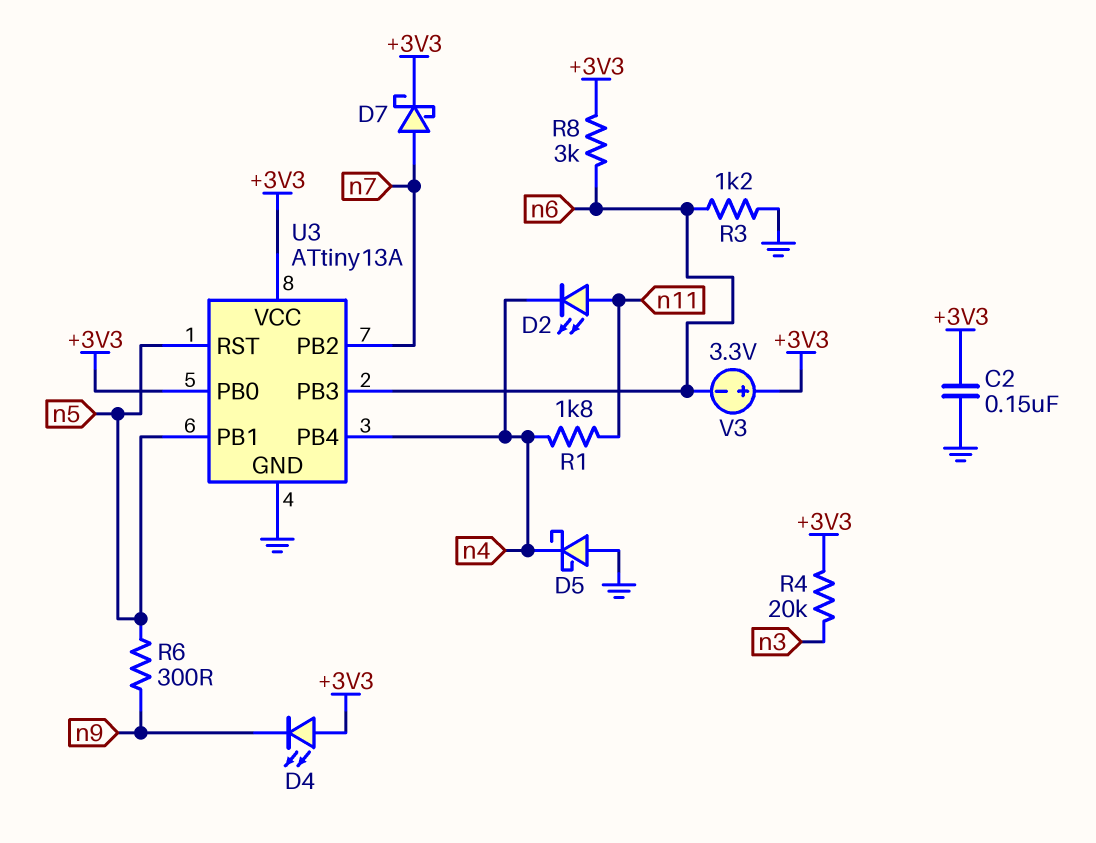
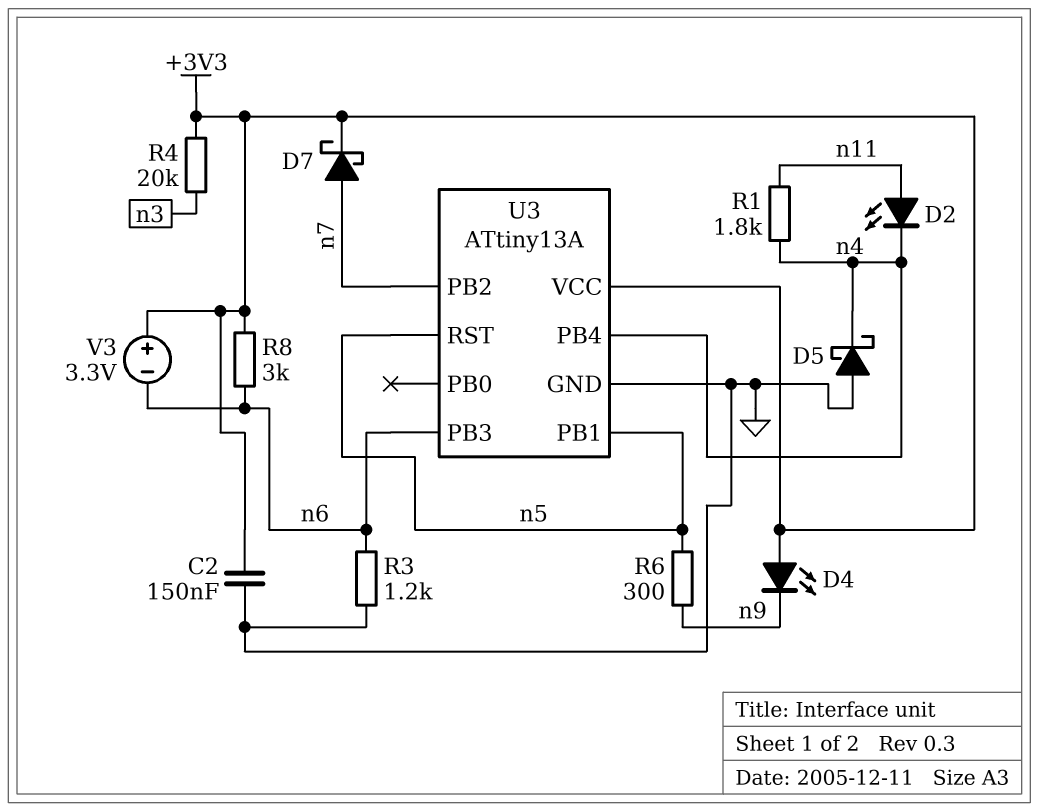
U3 pin PB0: +3V3 -> none

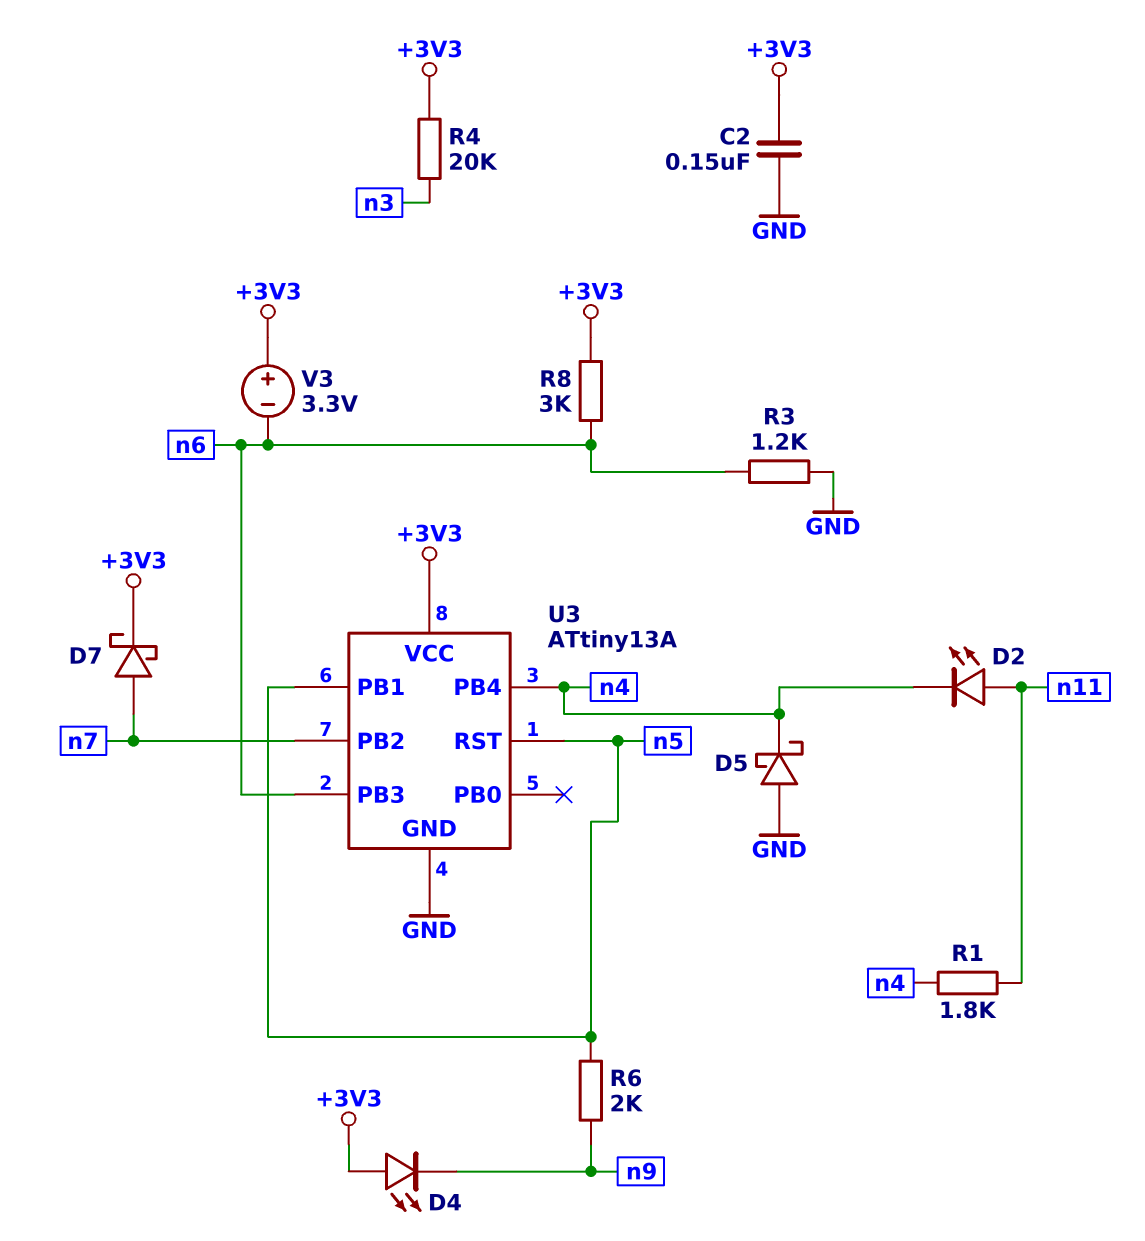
R6: 300 (n5, n9) -> 2k (n5, n9)

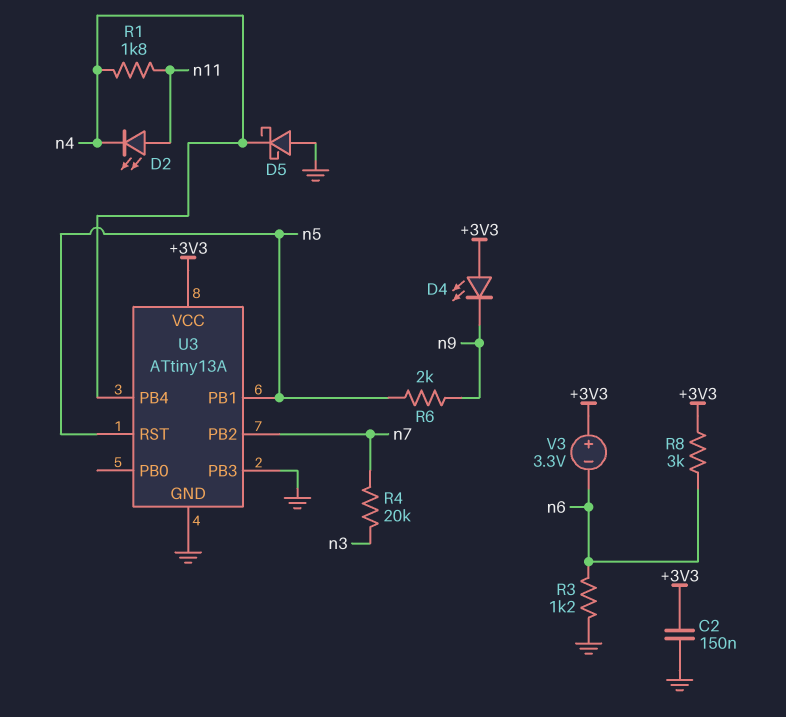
D7: schottky (A n7, K +3V3) -> none
R4: 20k (+3V3, n3) -> 20k (n3, n7)
U3 pin PB3: n6 -> GND

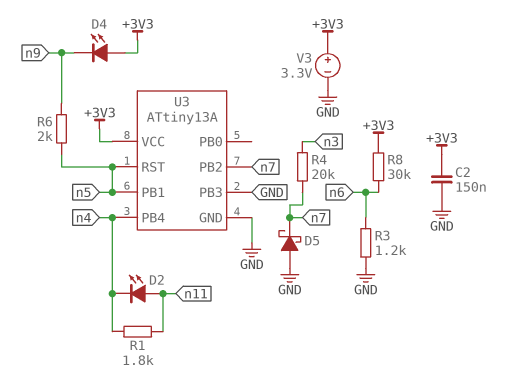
D5: schottky (A GND, K n4) -> schottky (A GND, K n7)
R8: 3k (+3V3, n6) -> 30k (+3V3, n6)
V3: 3.3V (plus +3V3, minus n6) -> 3.3V (plus +3V3, minus GND)

